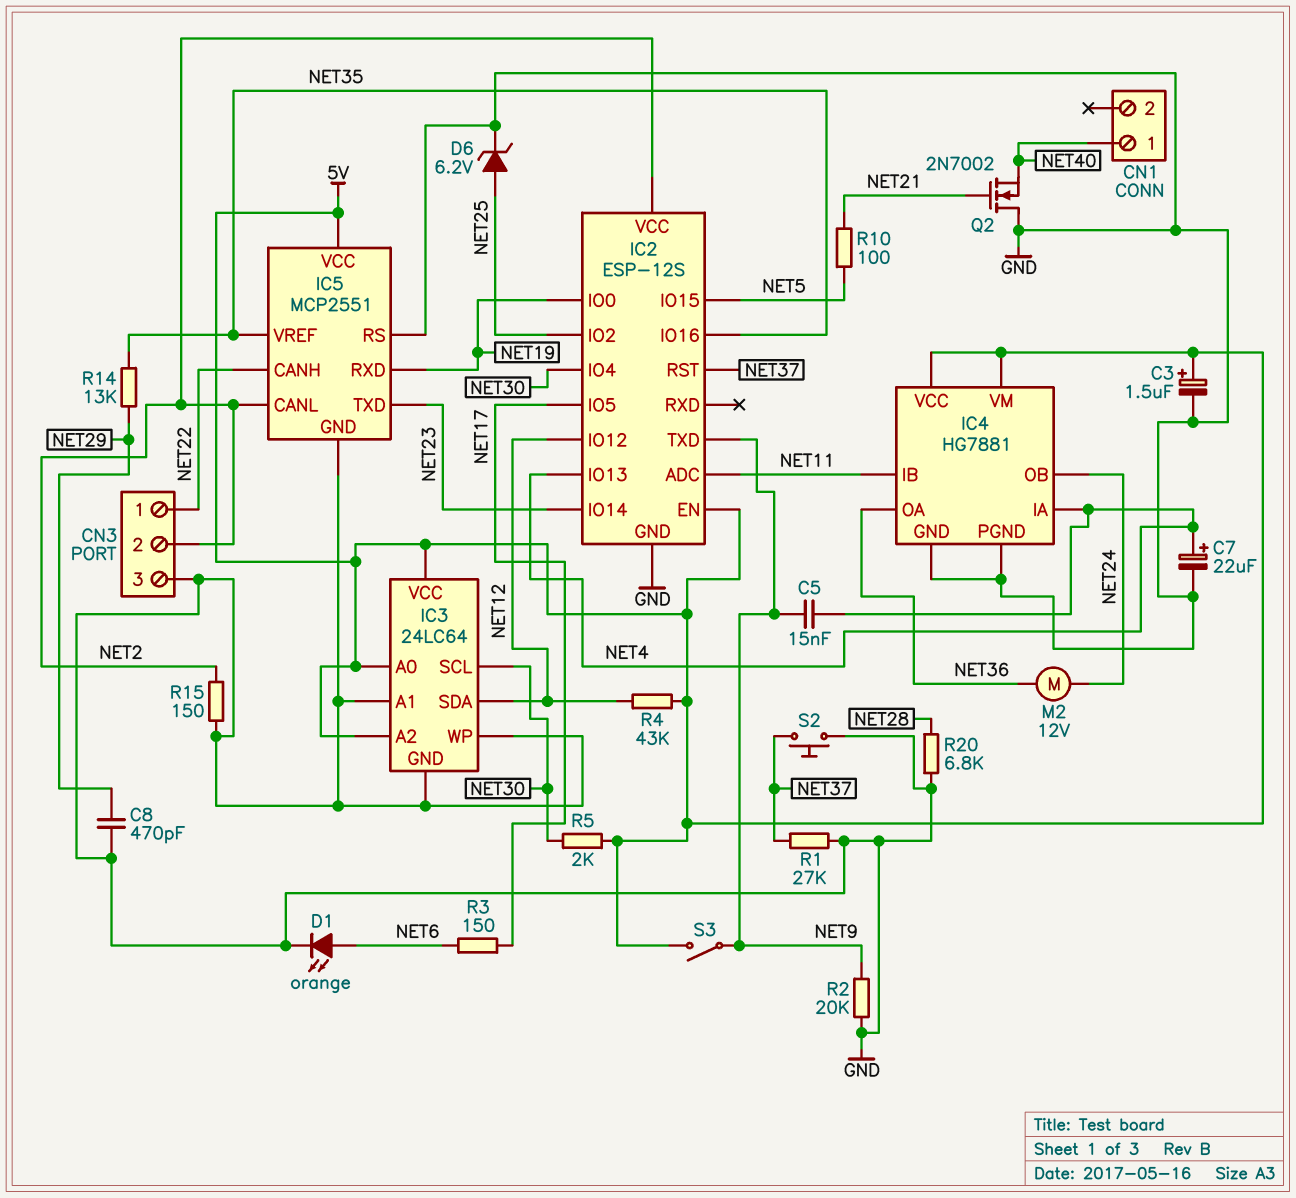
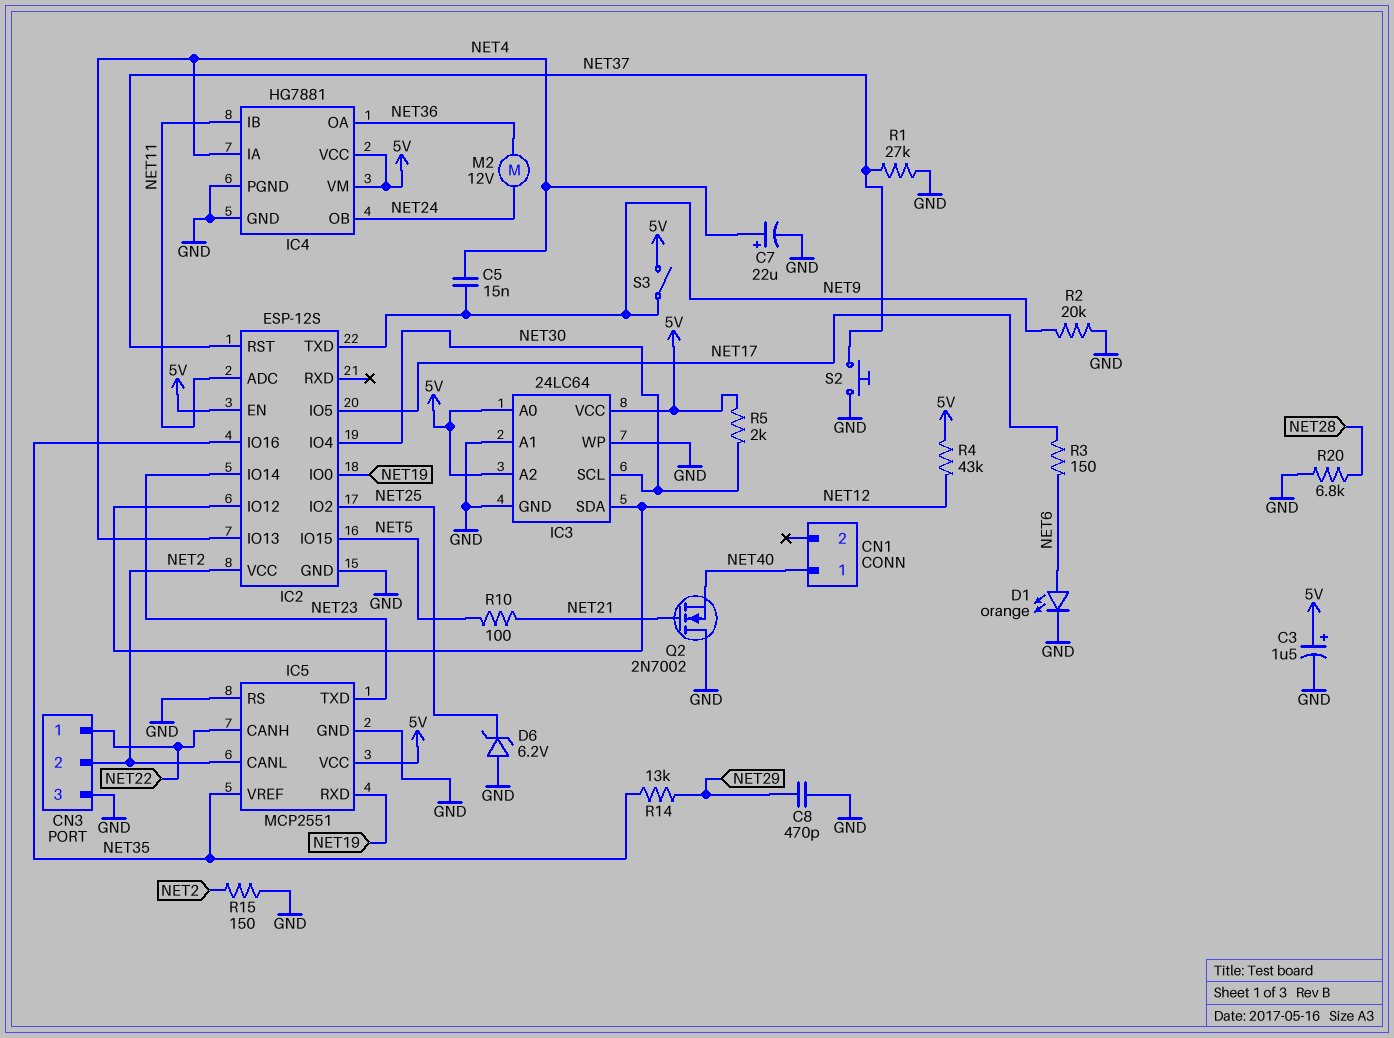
D6: zener 6.2V (A NET25, K GND) -> zener 6.2V (A GND, K NET25)

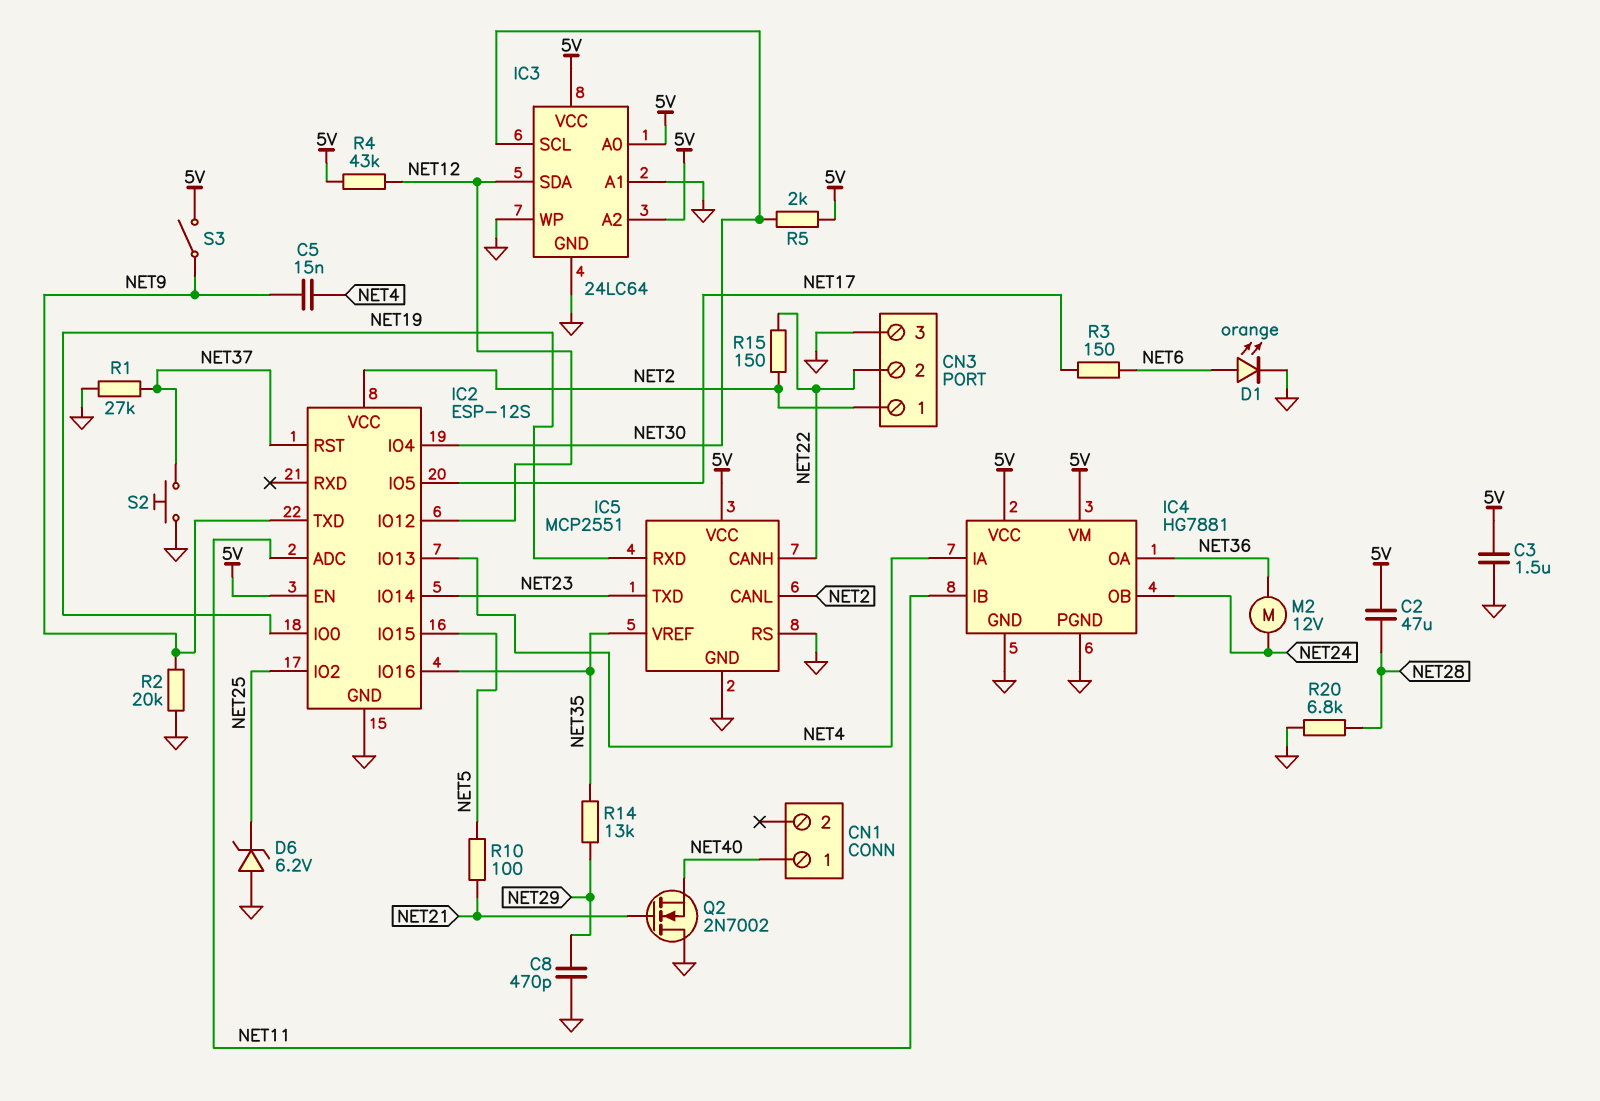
C2: none -> 47uF (5V, NET28)
C3: 1.5uF (plus 5V, minus GND) -> 1.5uF (5V, GND)
C7: 22uF (plus NET4, minus GND) -> none
CN3 pin 1: NET22 -> NET2
CN3 pin 2: NET2 -> NET22
R15: 150 (GND, NET2) -> 150 (NET2, NET22)

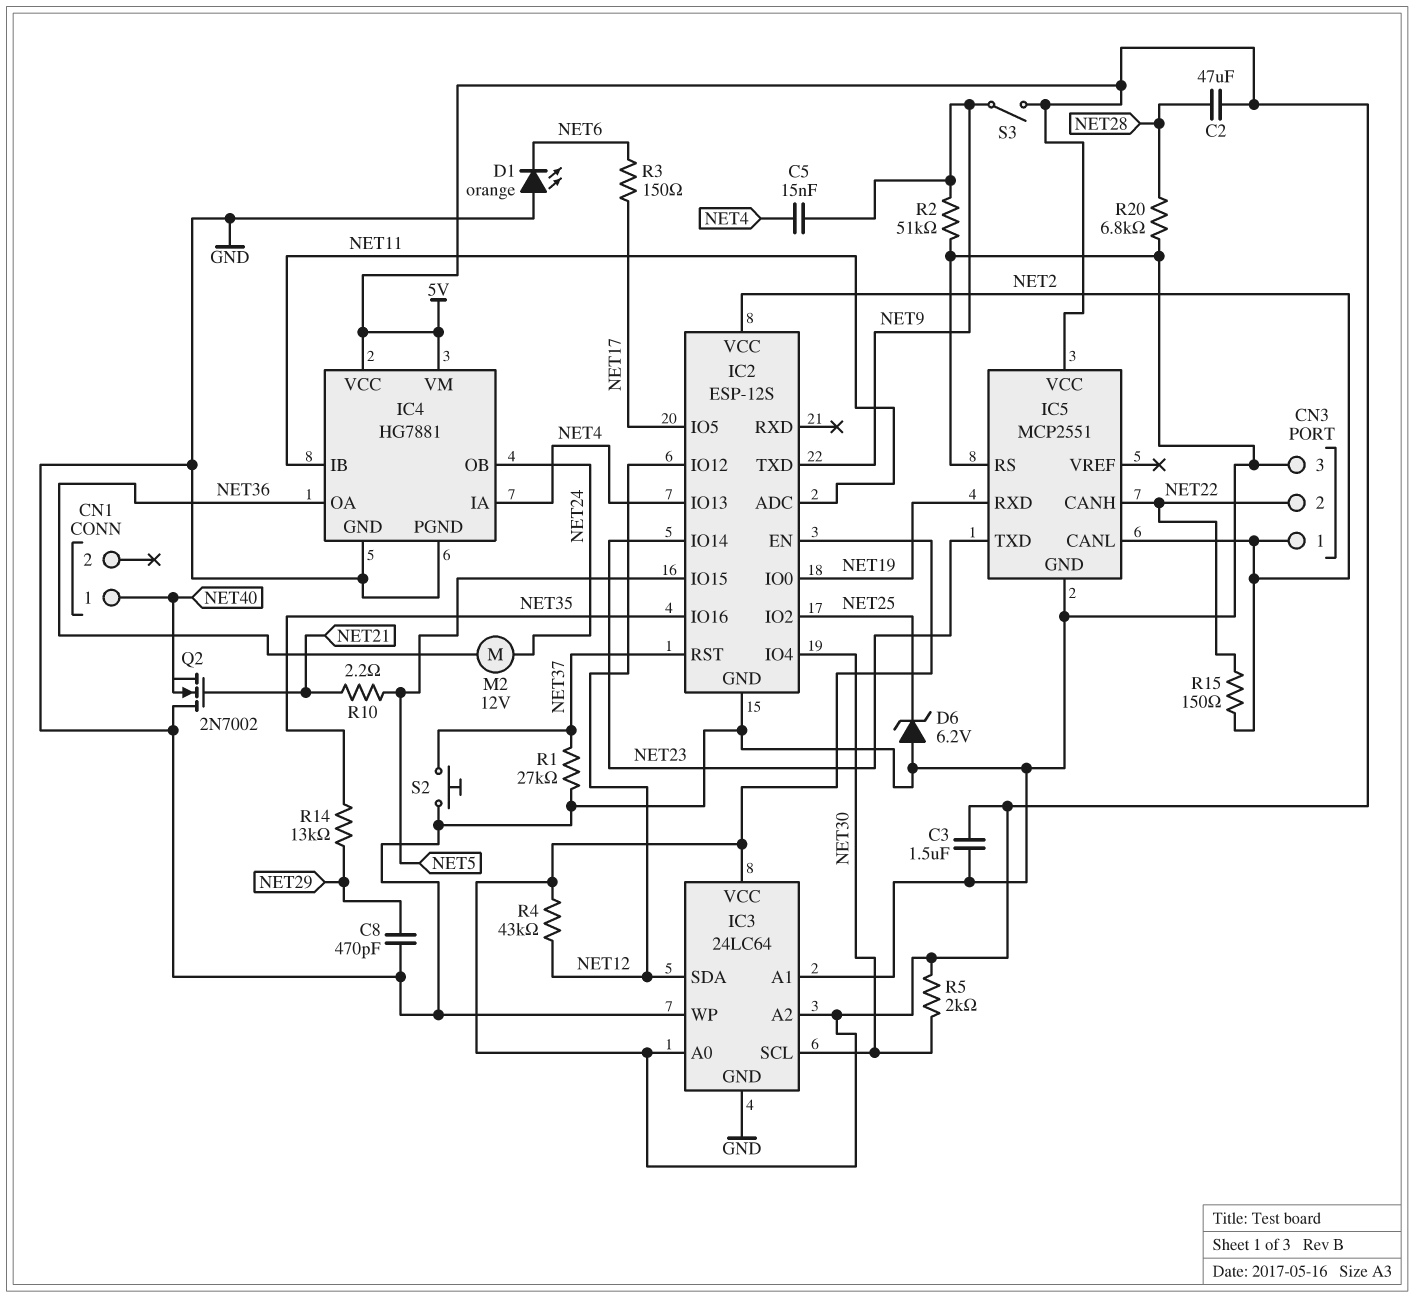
D1: LED orange (A NET6, K GND) -> LED orange (A GND, K NET6)
IC5 pin VREF: NET35 -> none
R2: 20k (GND, NET9) -> 51k (GND, NET9)
R10: 100 (NET5, NET21) -> 2.2 (NET5, NET21)

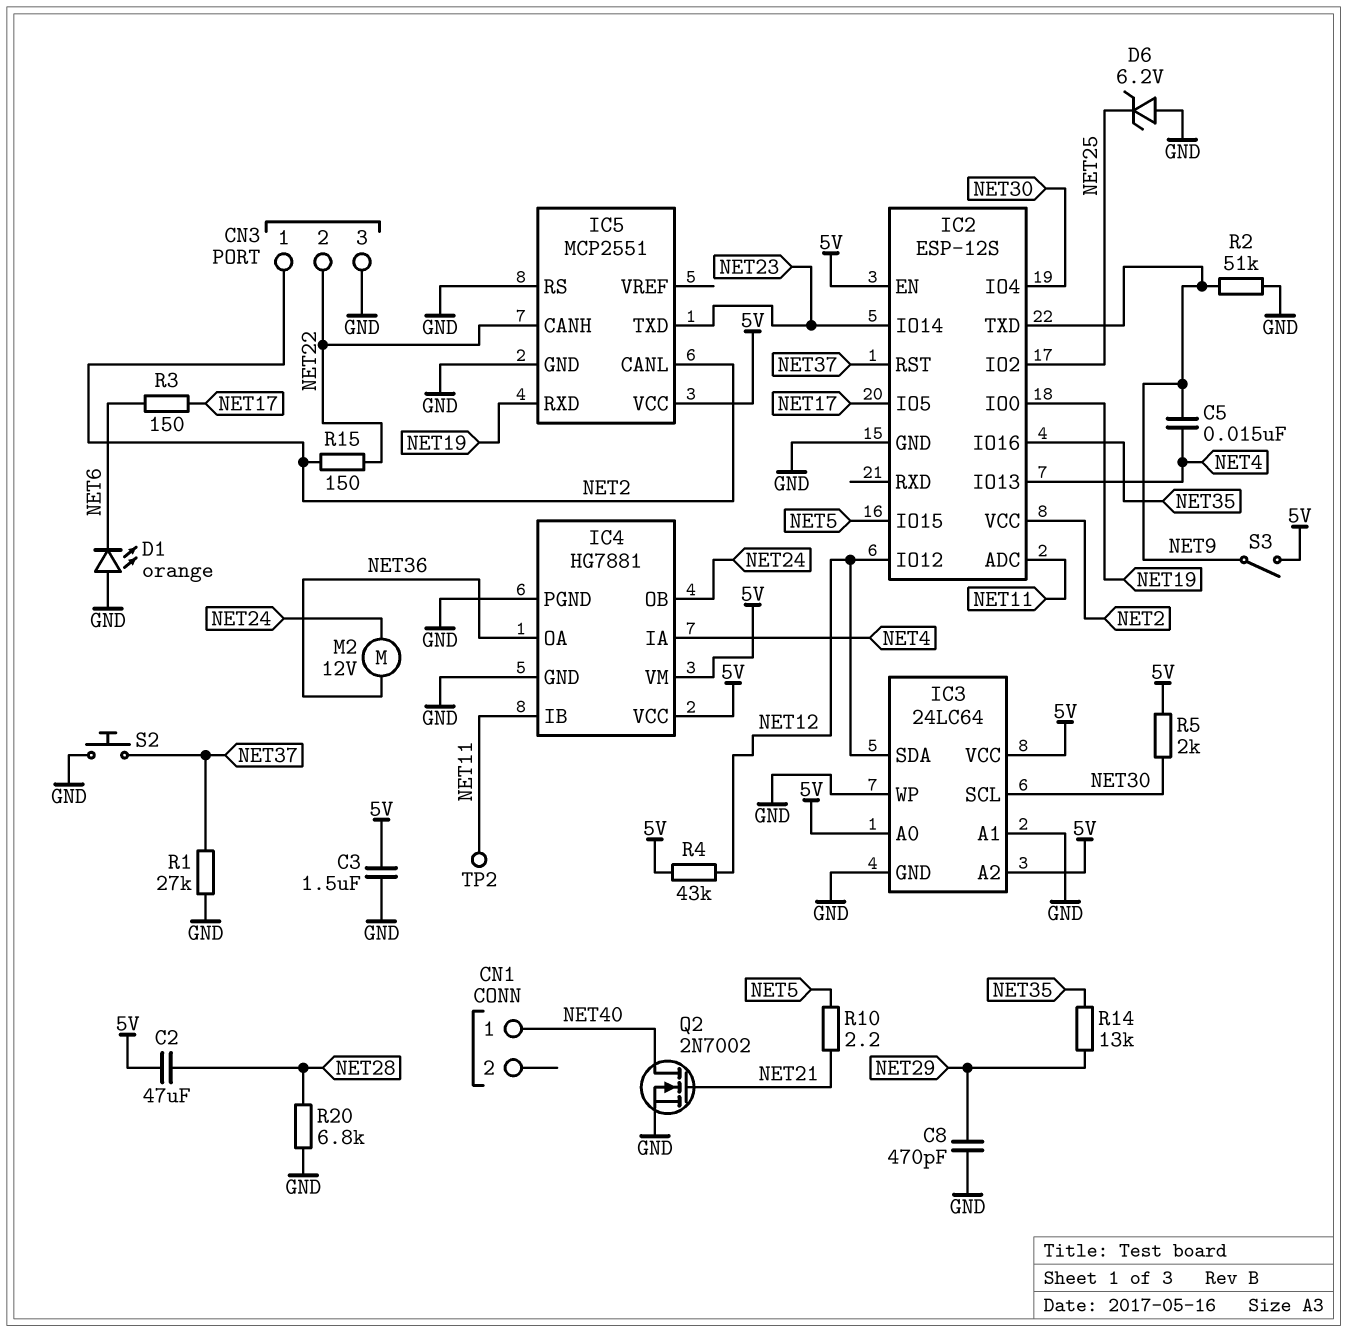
Q2: NMOS 2N7002 (G NET21, D GND, S NET40) -> NMOS 2N7002 (G NET21, D NET40, S GND)
TP2: none -> test point (NET11)

